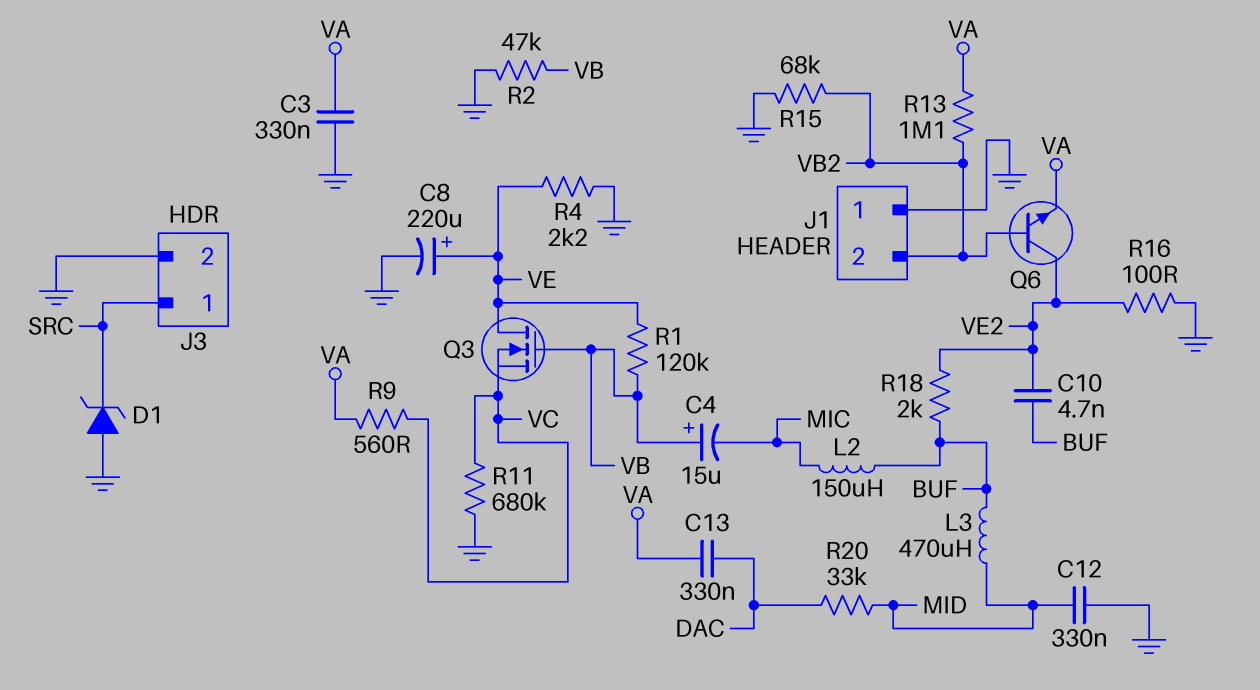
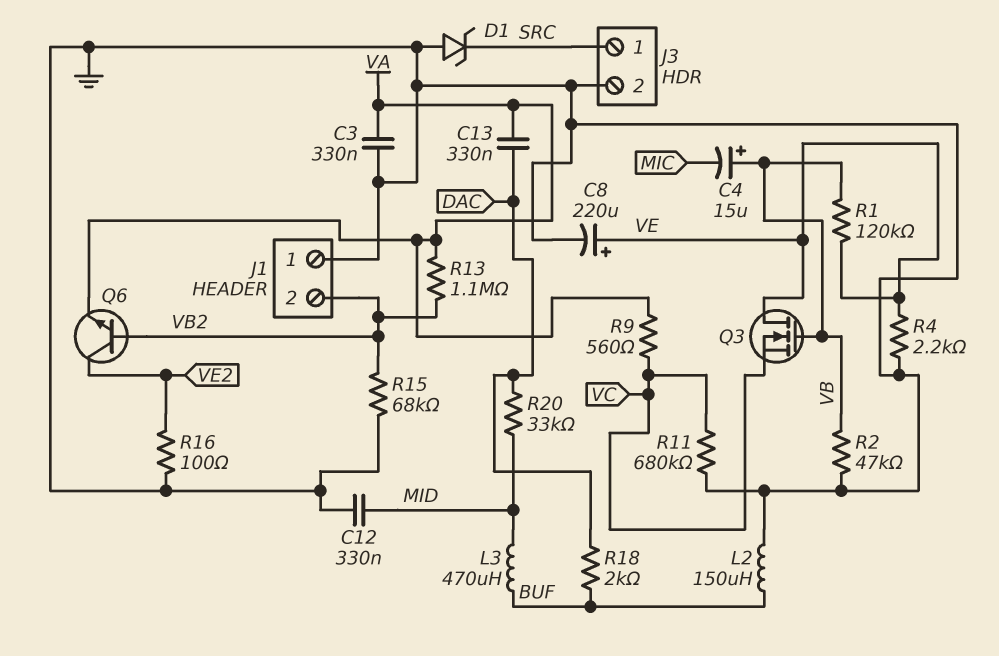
C10: 4.7nF (BUF, VE2) -> none
L2: 150uH (BUF, MIC) -> 150uH (BUF, GND)
R18: 2k (BUF, VE2) -> 2k (BUF, DAC)

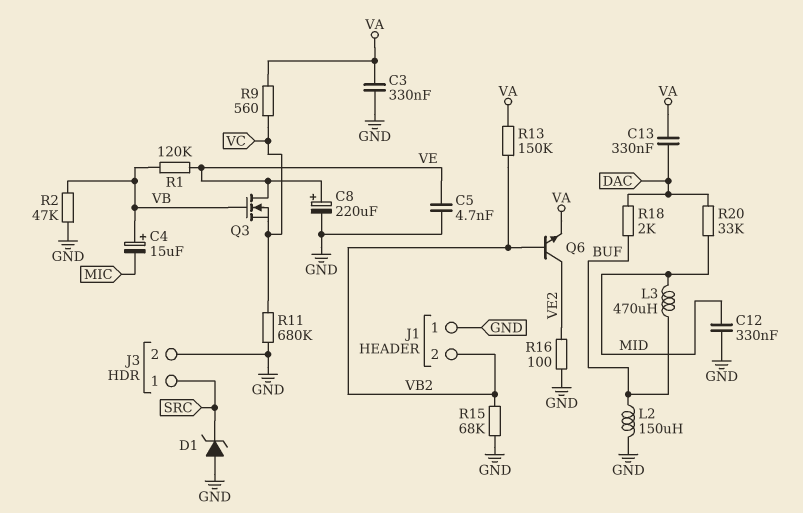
C5: none -> 4.7nF (GND, VE)
R4: 2.2k (GND, VE) -> none
R13: 1.1M (VA, VB2) -> 150k (VA, VB2)

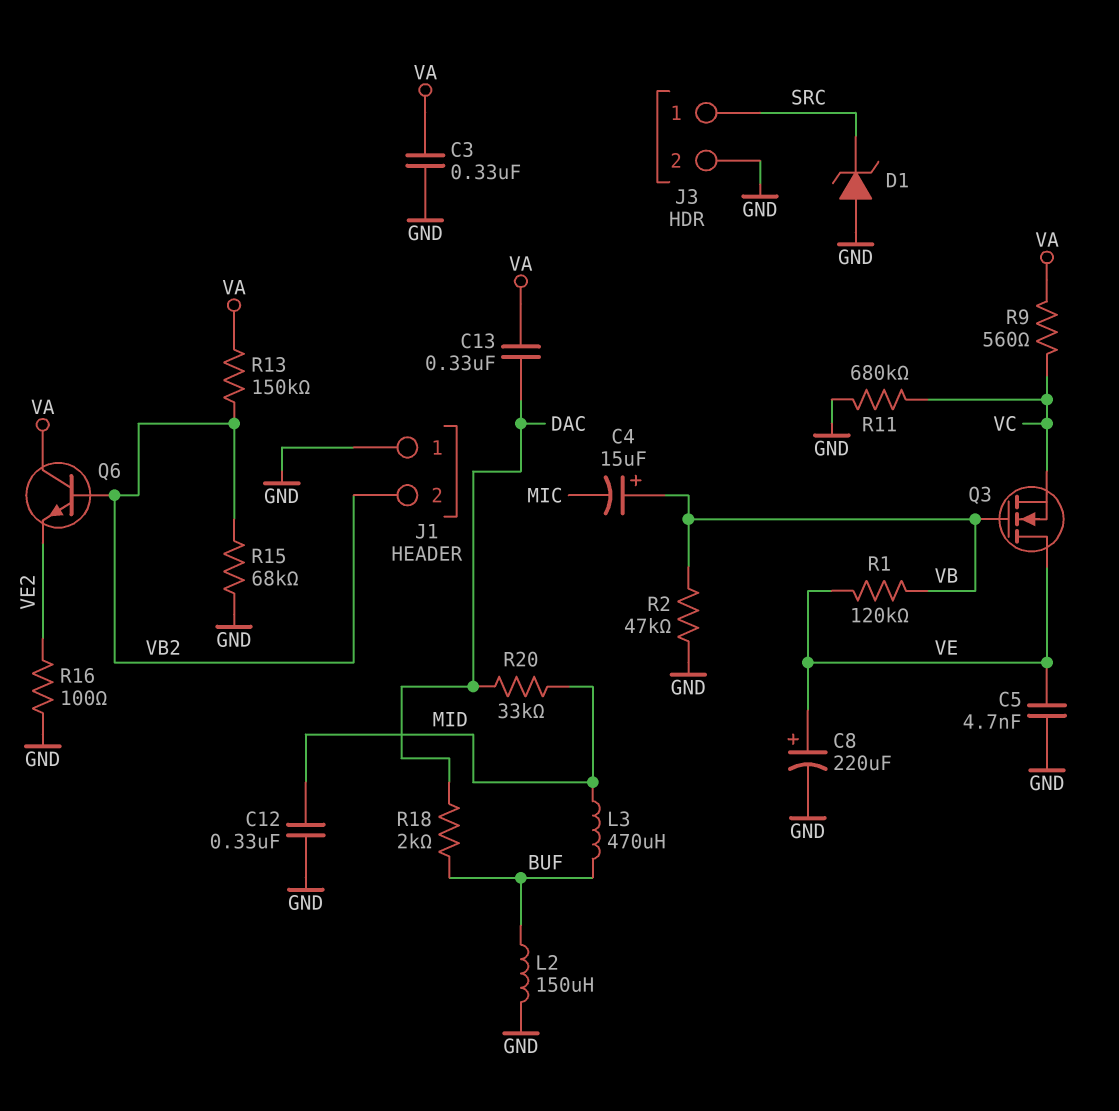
Q6: NPN (B VB2, C VE2, E VA) -> NPN (B VB2, C VA, E VE2)

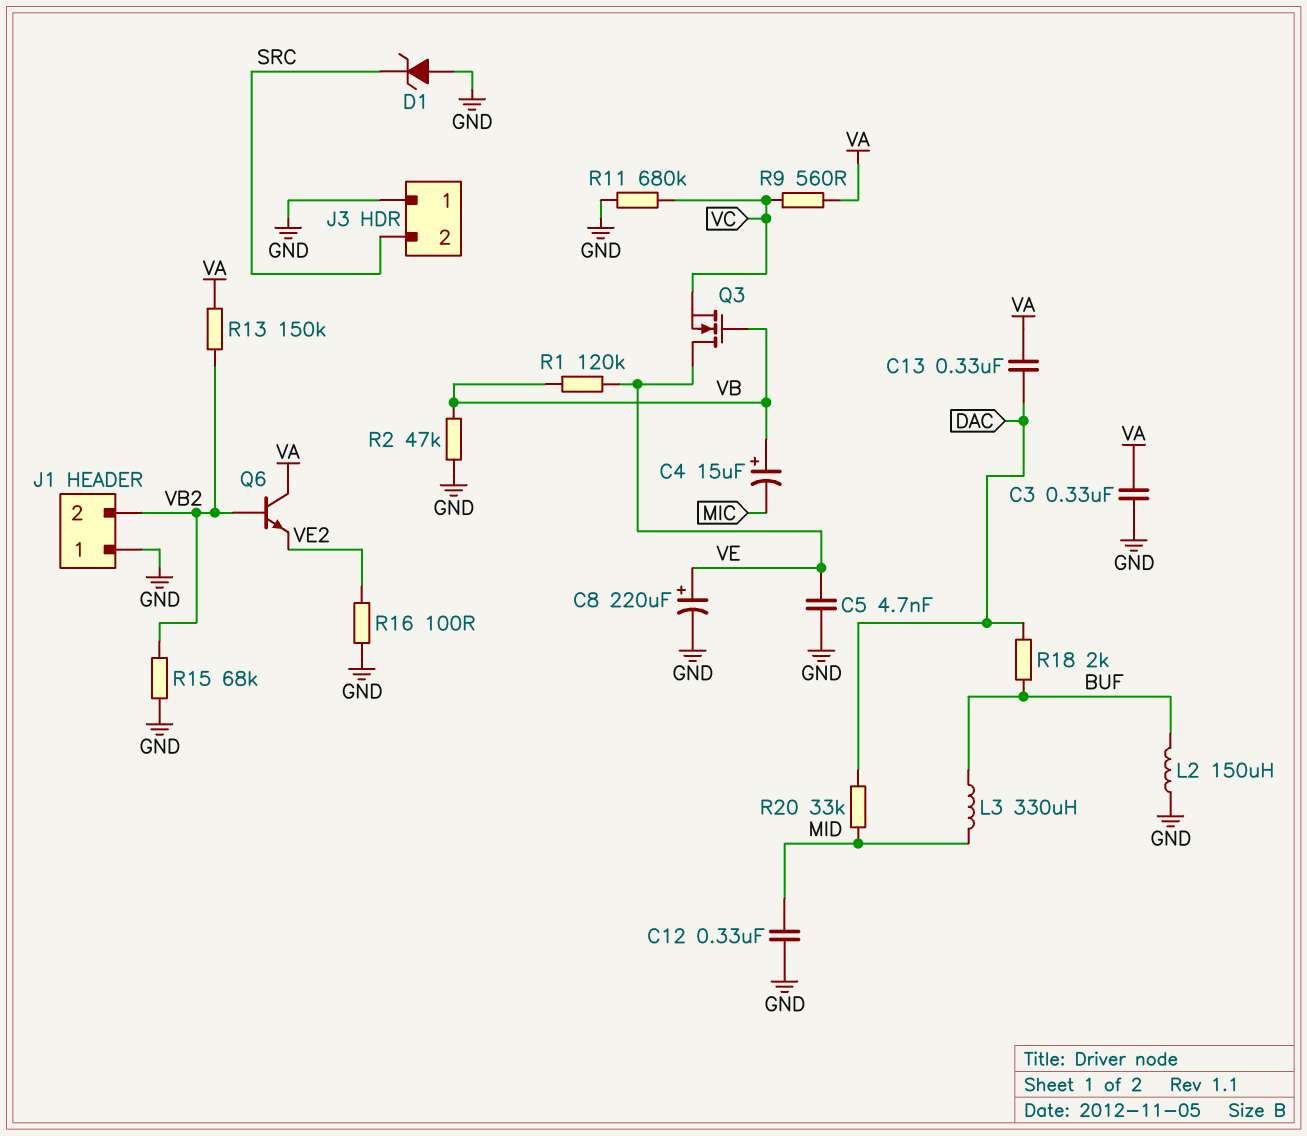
J3 pin 1: SRC -> GND
J3 pin 2: GND -> SRC
L3: 470uH (BUF, MID) -> 330uH (BUF, MID)

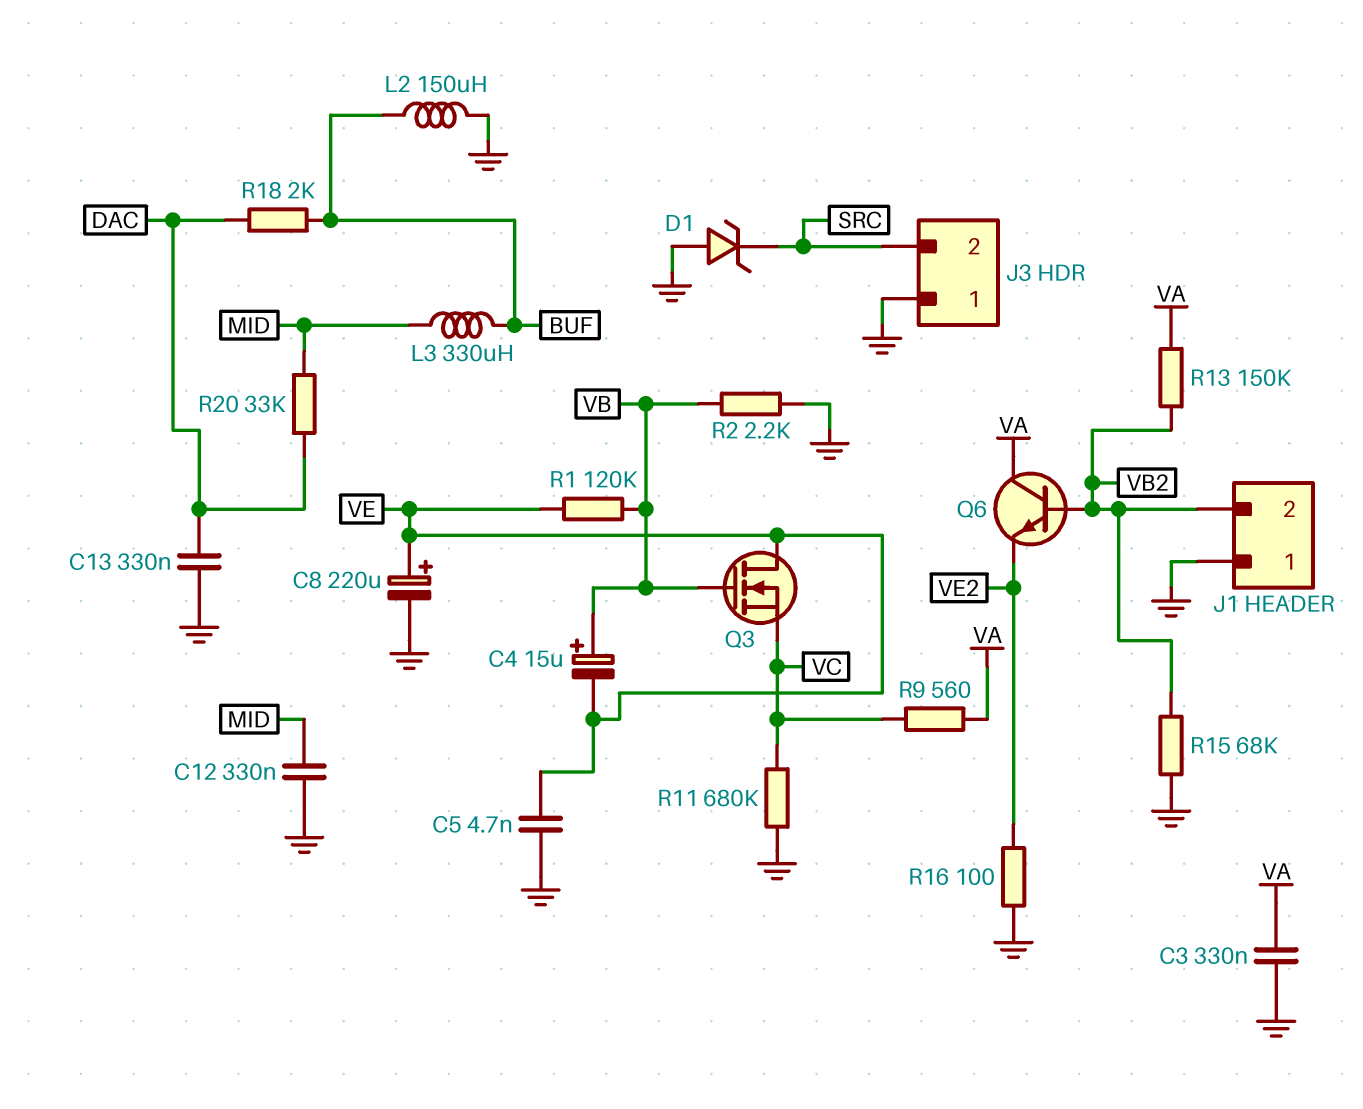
C4: 15uF (plus VB, minus MIC) -> 15uF (plus VB, minus VE)
C13: 330nF (DAC, VA) -> 330nF (DAC, GND)
R2: 47k (GND, VB) -> 2.2k (GND, VB)

